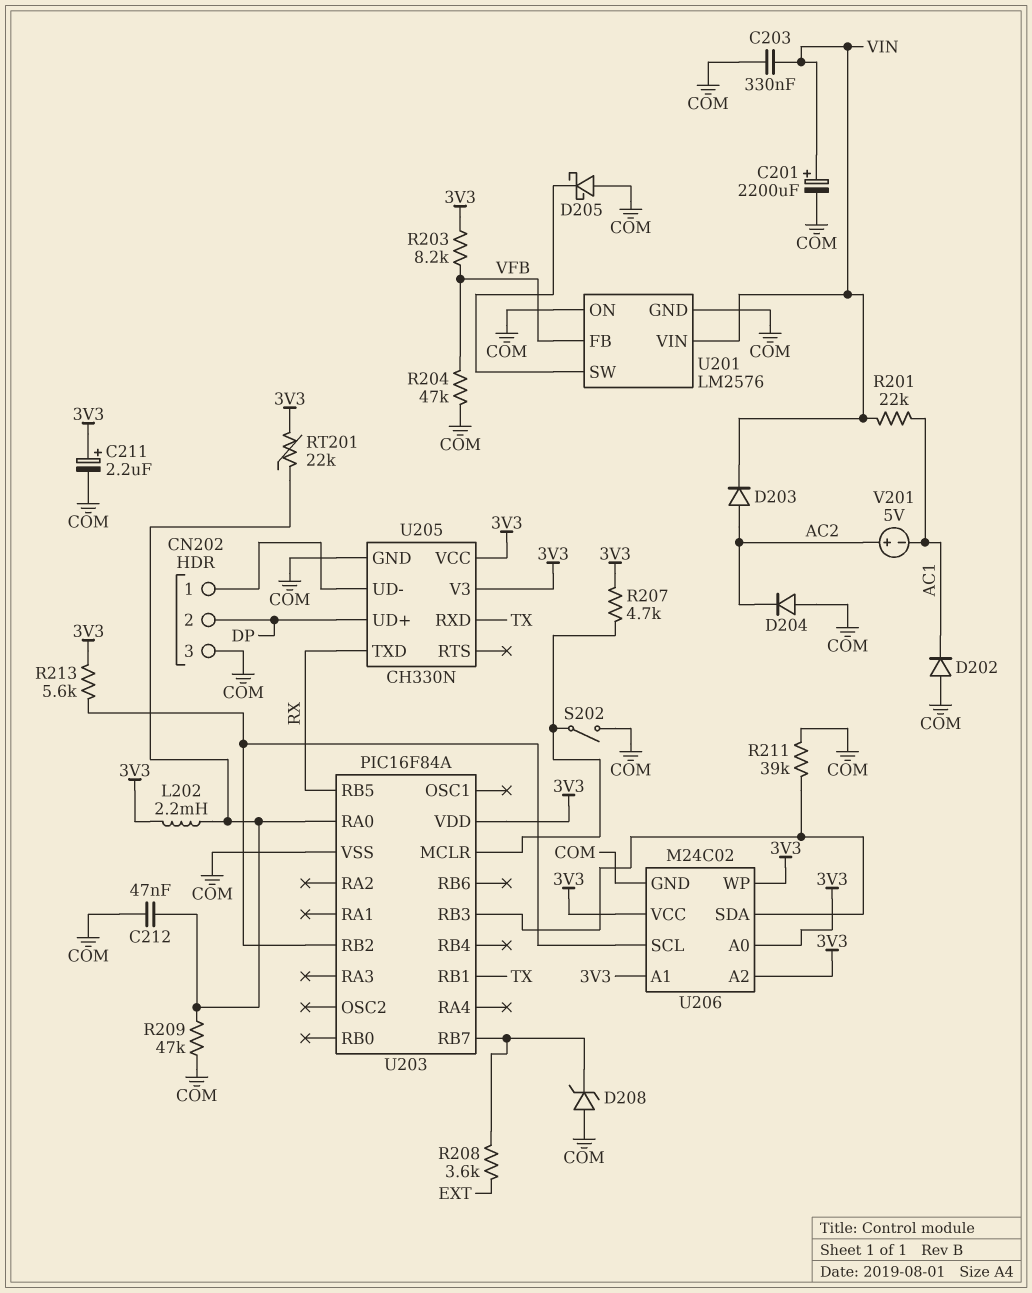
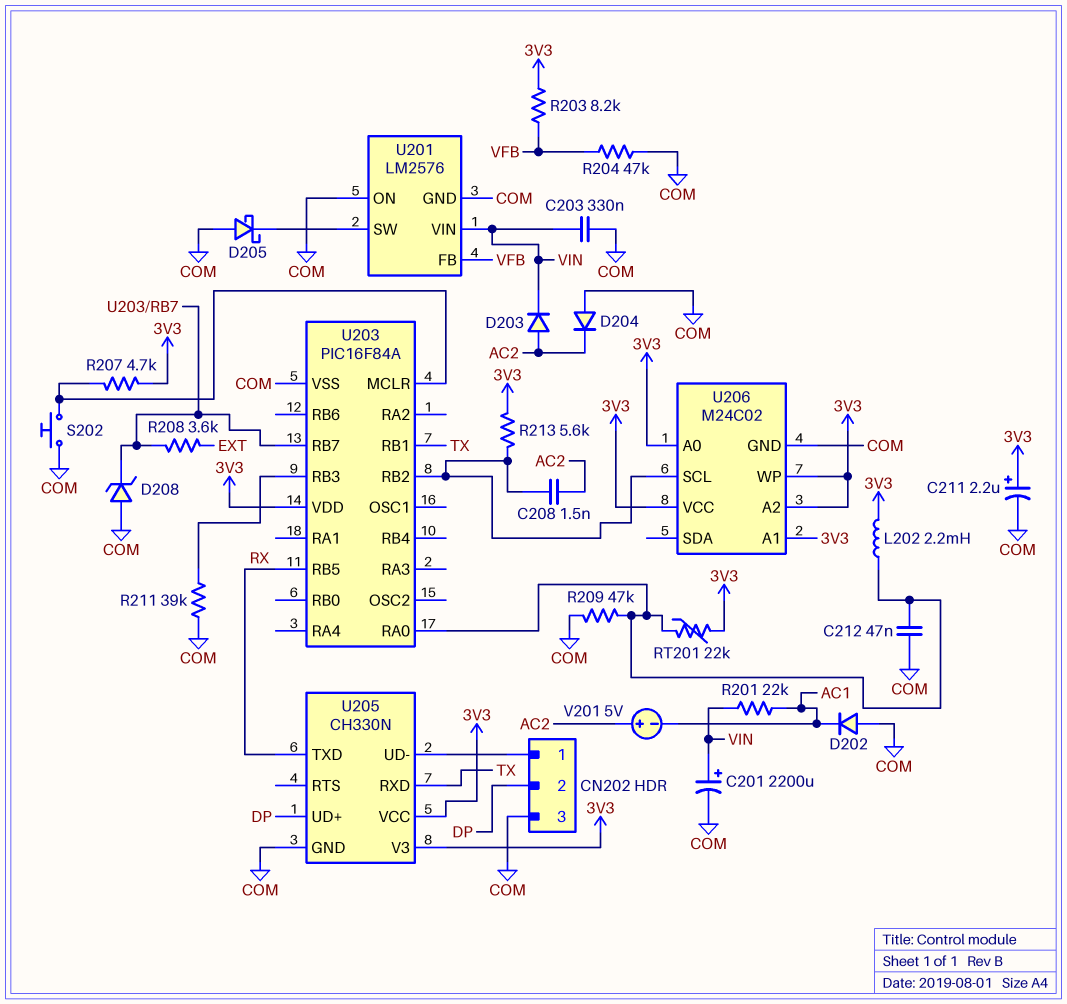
C208: none -> 1.5nF (AC2, U203/RB2)
S202: switch (COM, U203/MCLR) -> button (COM, U203/MCLR)
U206 pin SDA: U203/RB3 -> none

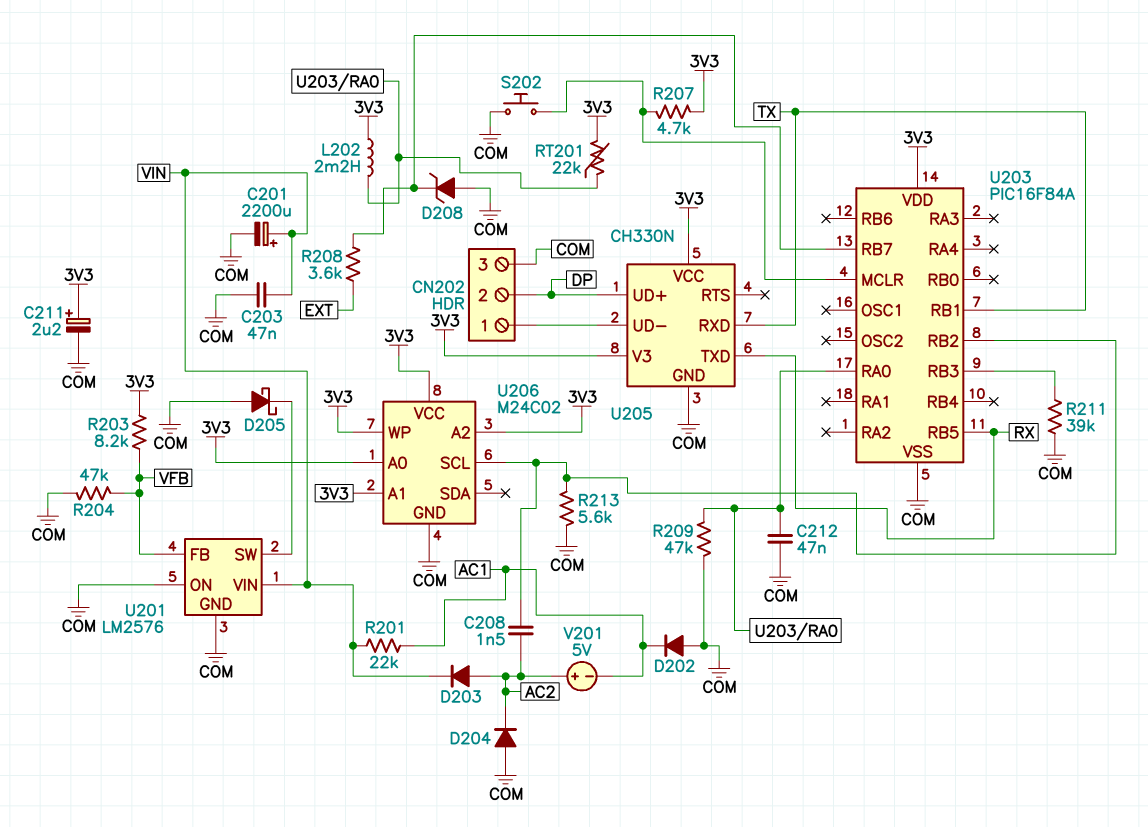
C203: 330nF (COM, VIN) -> 47nF (COM, VIN)
R213: 5.6k (3V3, U203/RB2) -> 5.6k (COM, U203/RB2)

